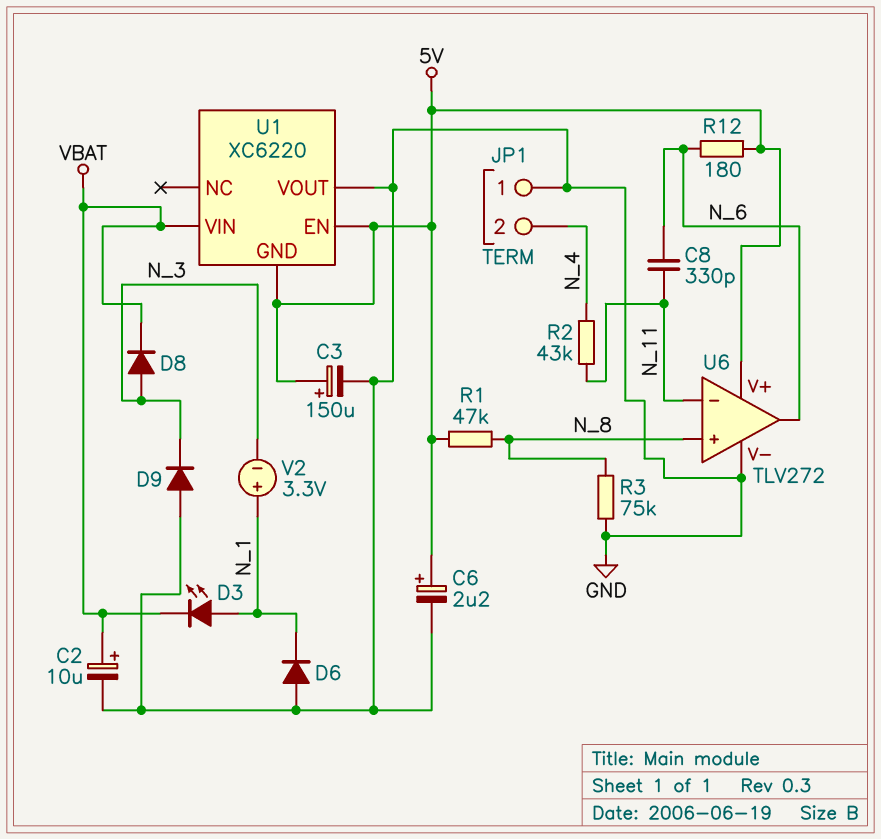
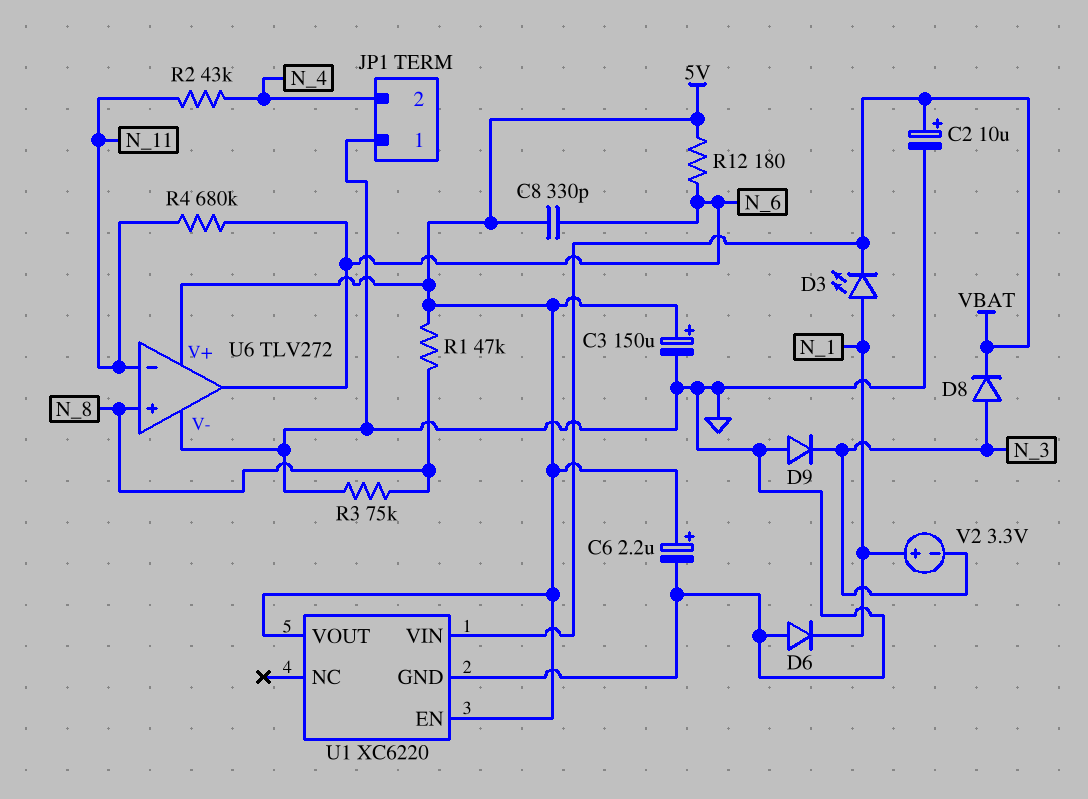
C8: 330pF (N_6, N_11) -> 330pF (5V, N_6)
R4: none -> 680k (N_6, N_11)
U1 pin GND: 5V -> GND
U1 pin VOUT: GND -> 5V

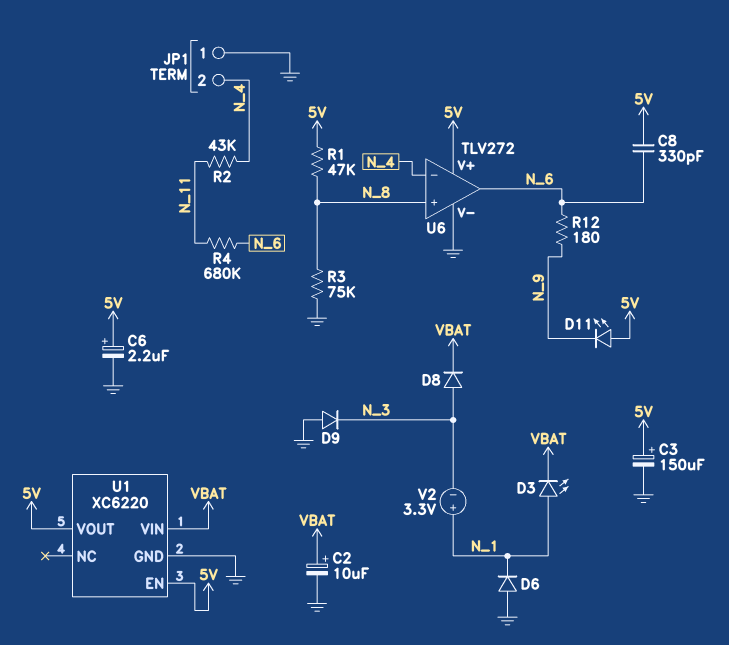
D11: none -> LED (A 5V, K N_9)
R12: 180 (5V, N_6) -> 180 (N_6, N_9)
U6 pin in-: N_11 -> N_4

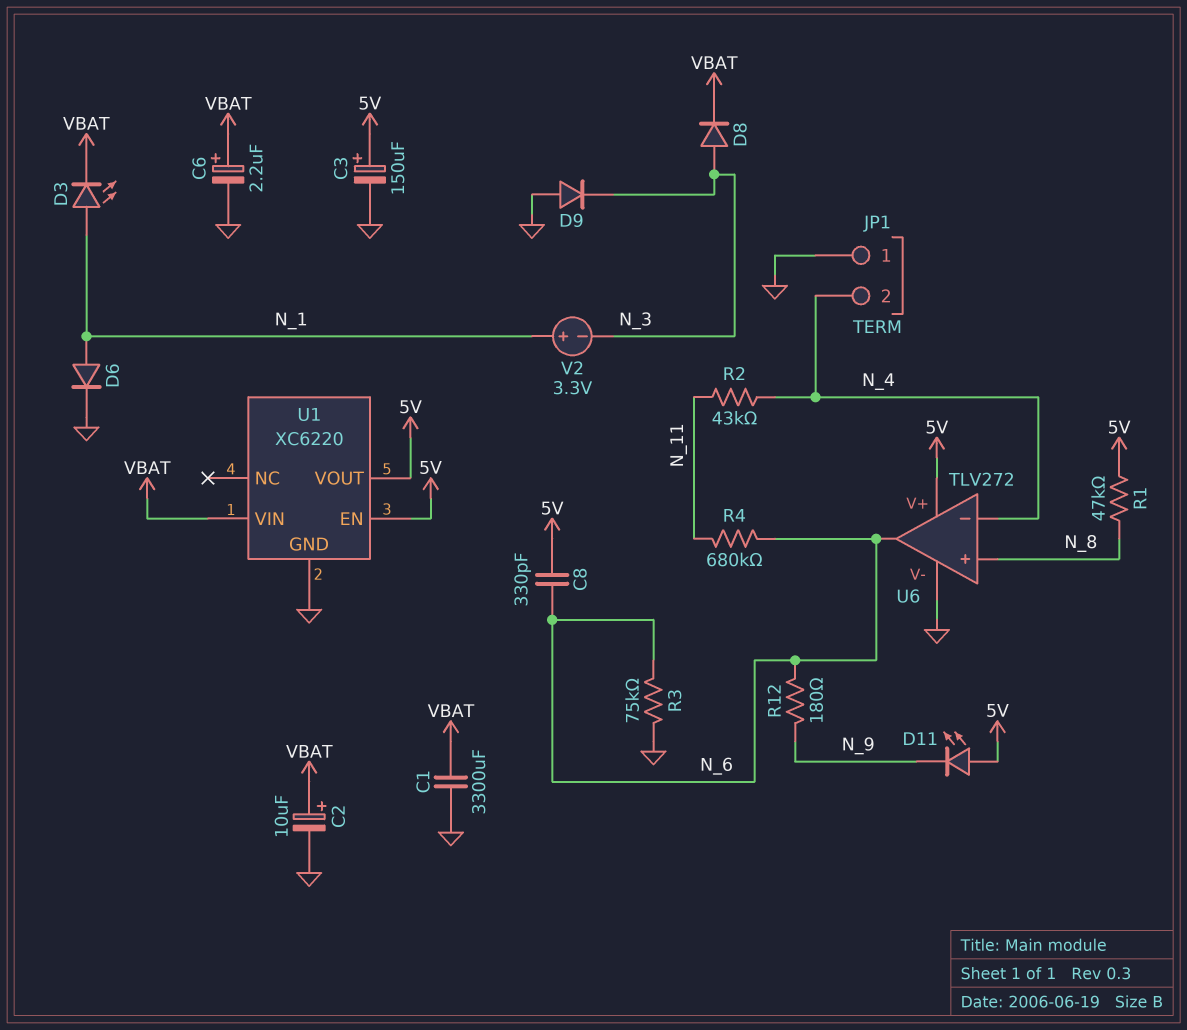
C1: none -> 3300uF (GND, VBAT)
C6: 2.2uF (plus 5V, minus GND) -> 2.2uF (plus VBAT, minus GND)
D6: diode (A GND, K N_1) -> diode (A N_1, K GND)
R3: 75k (GND, N_8) -> 75k (GND, N_6)

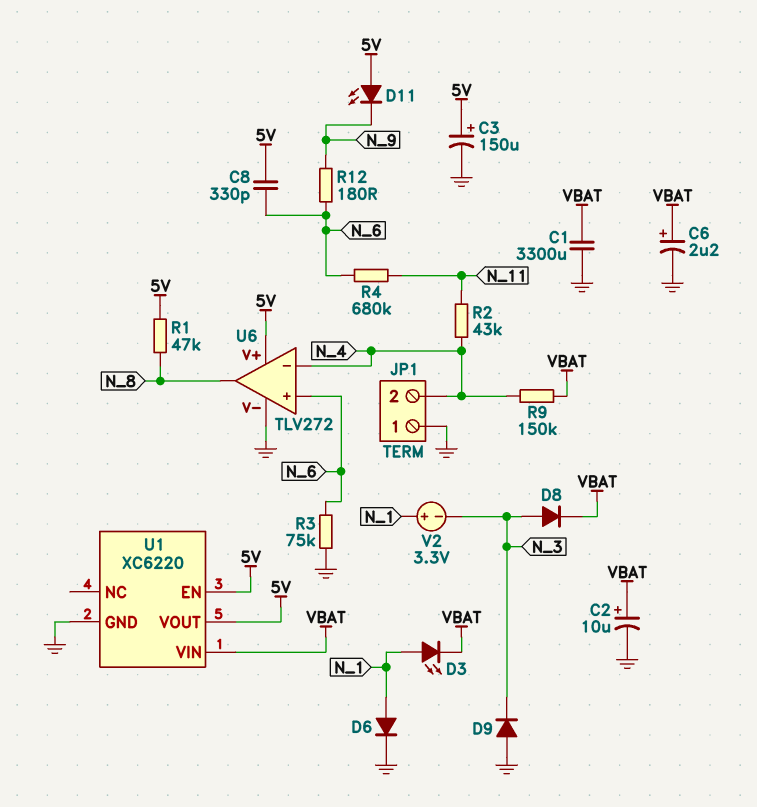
R9: none -> 150k (N_4, VBAT)
U6 pin in+: N_8 -> N_6
U6 pin out: N_6 -> N_8

